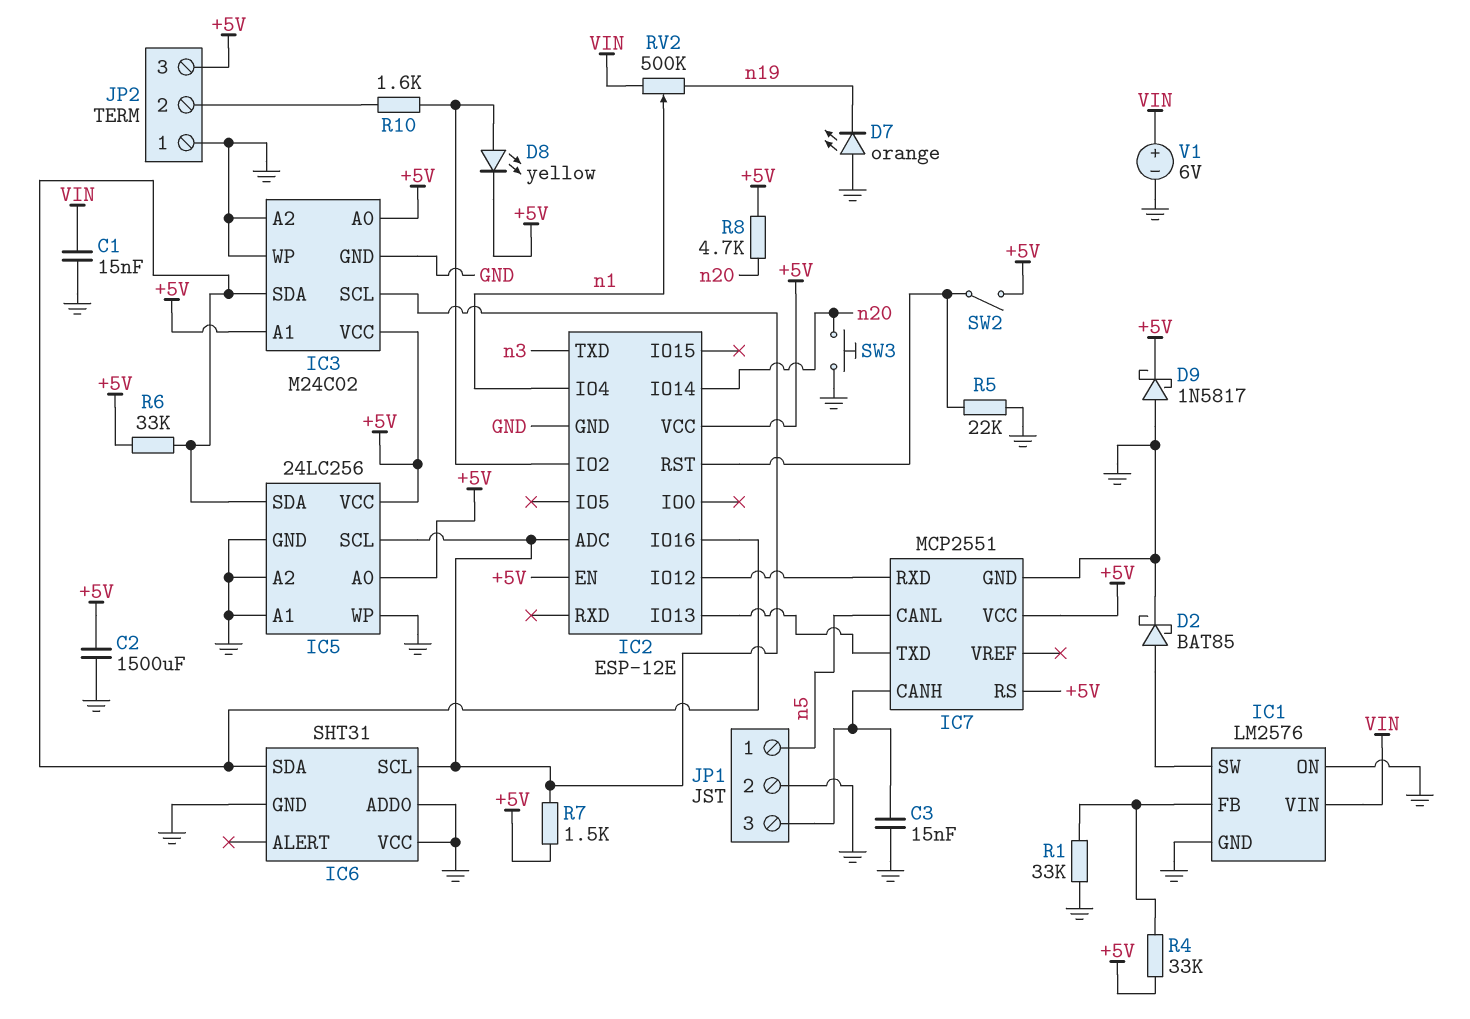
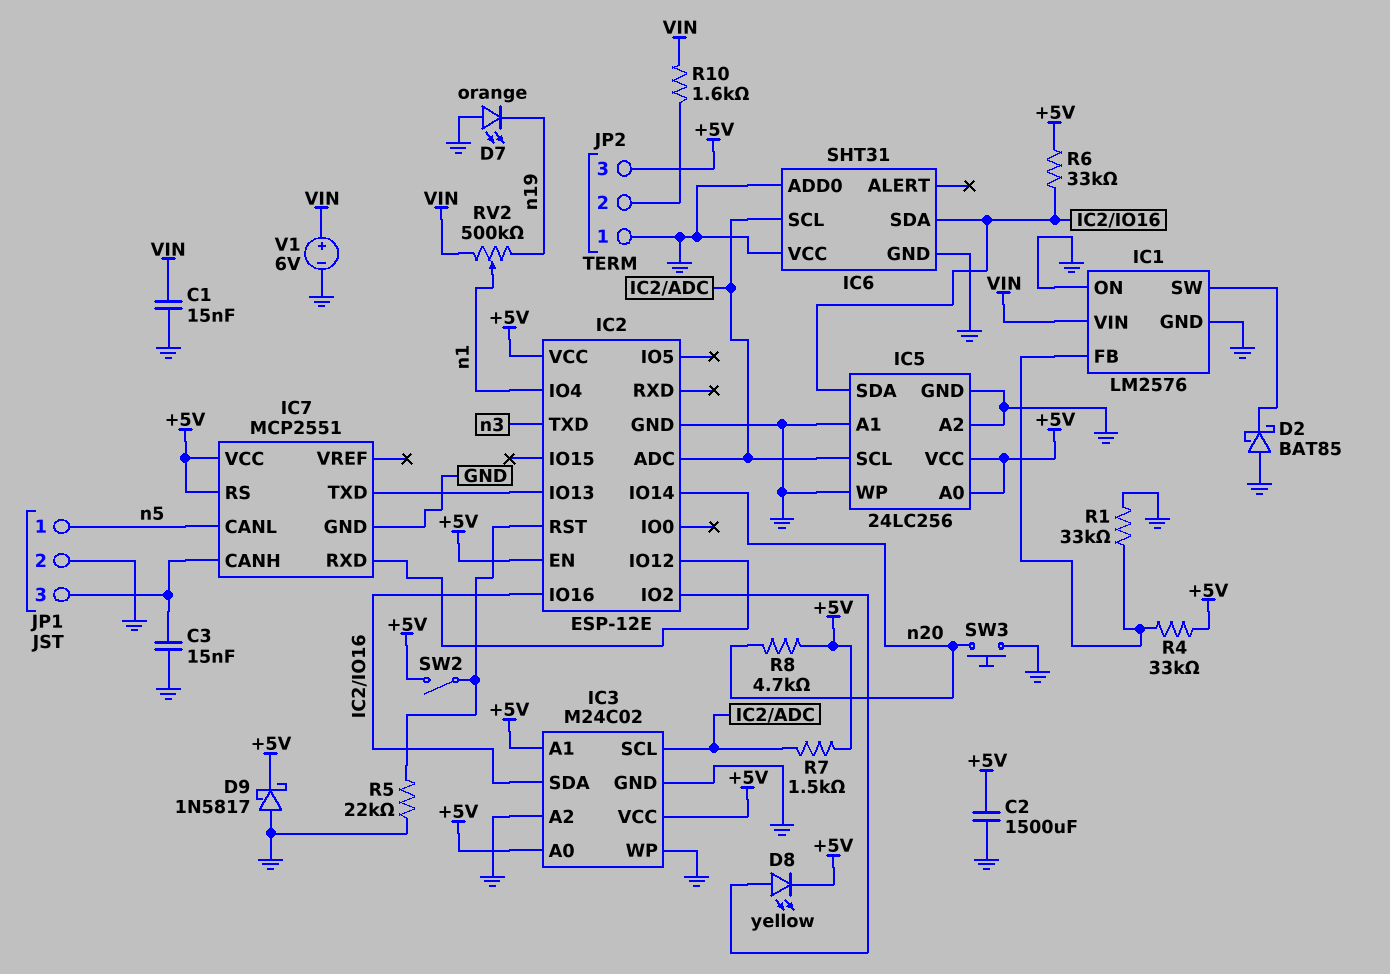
D2: schottky BAT85 (A IC1/SW, K GND) -> schottky BAT85 (A GND, K IC1/SW)
R10: 1.6k (IC2/IO2, JP2/2) -> 1.6k (JP2/2, VIN)

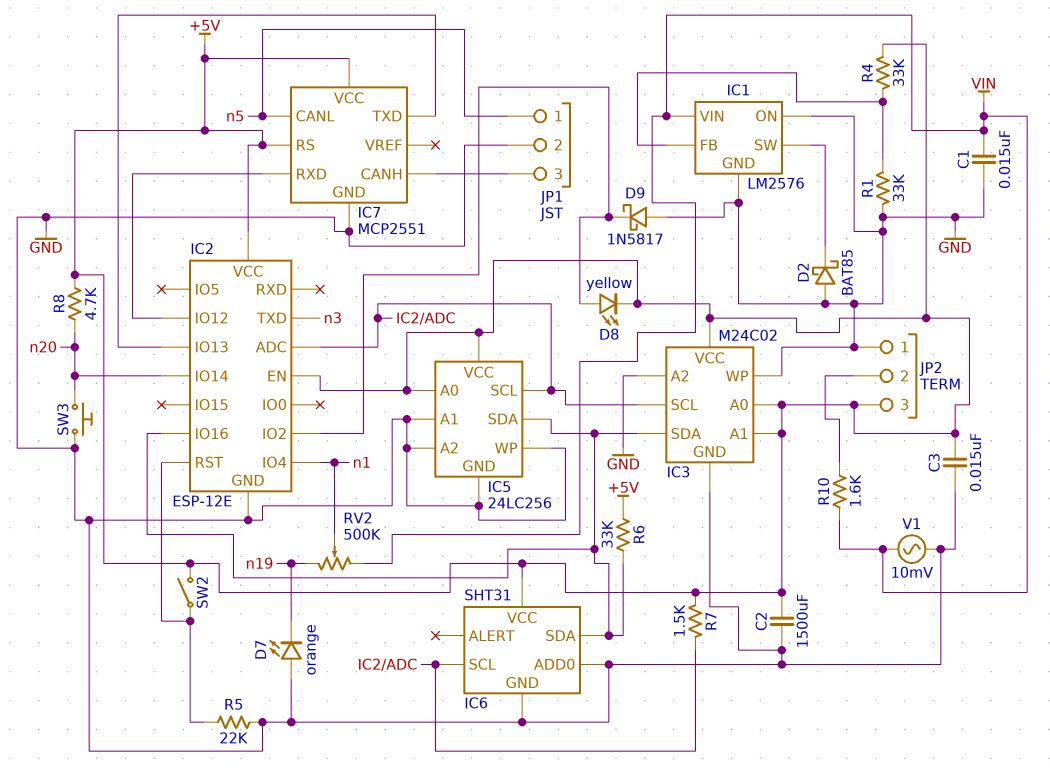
C3: 15nF (GND, IC7/CANH) -> 15nF (+5V, GND)
D9: schottky 1N5817 (A GND, K +5V) -> schottky 1N5817 (A GND, K IC2/IO2)
IC6 pin VCC: GND -> +5V
V1: 6V (plus VIN, minus GND) -> AC 10mV (GND, VIN)

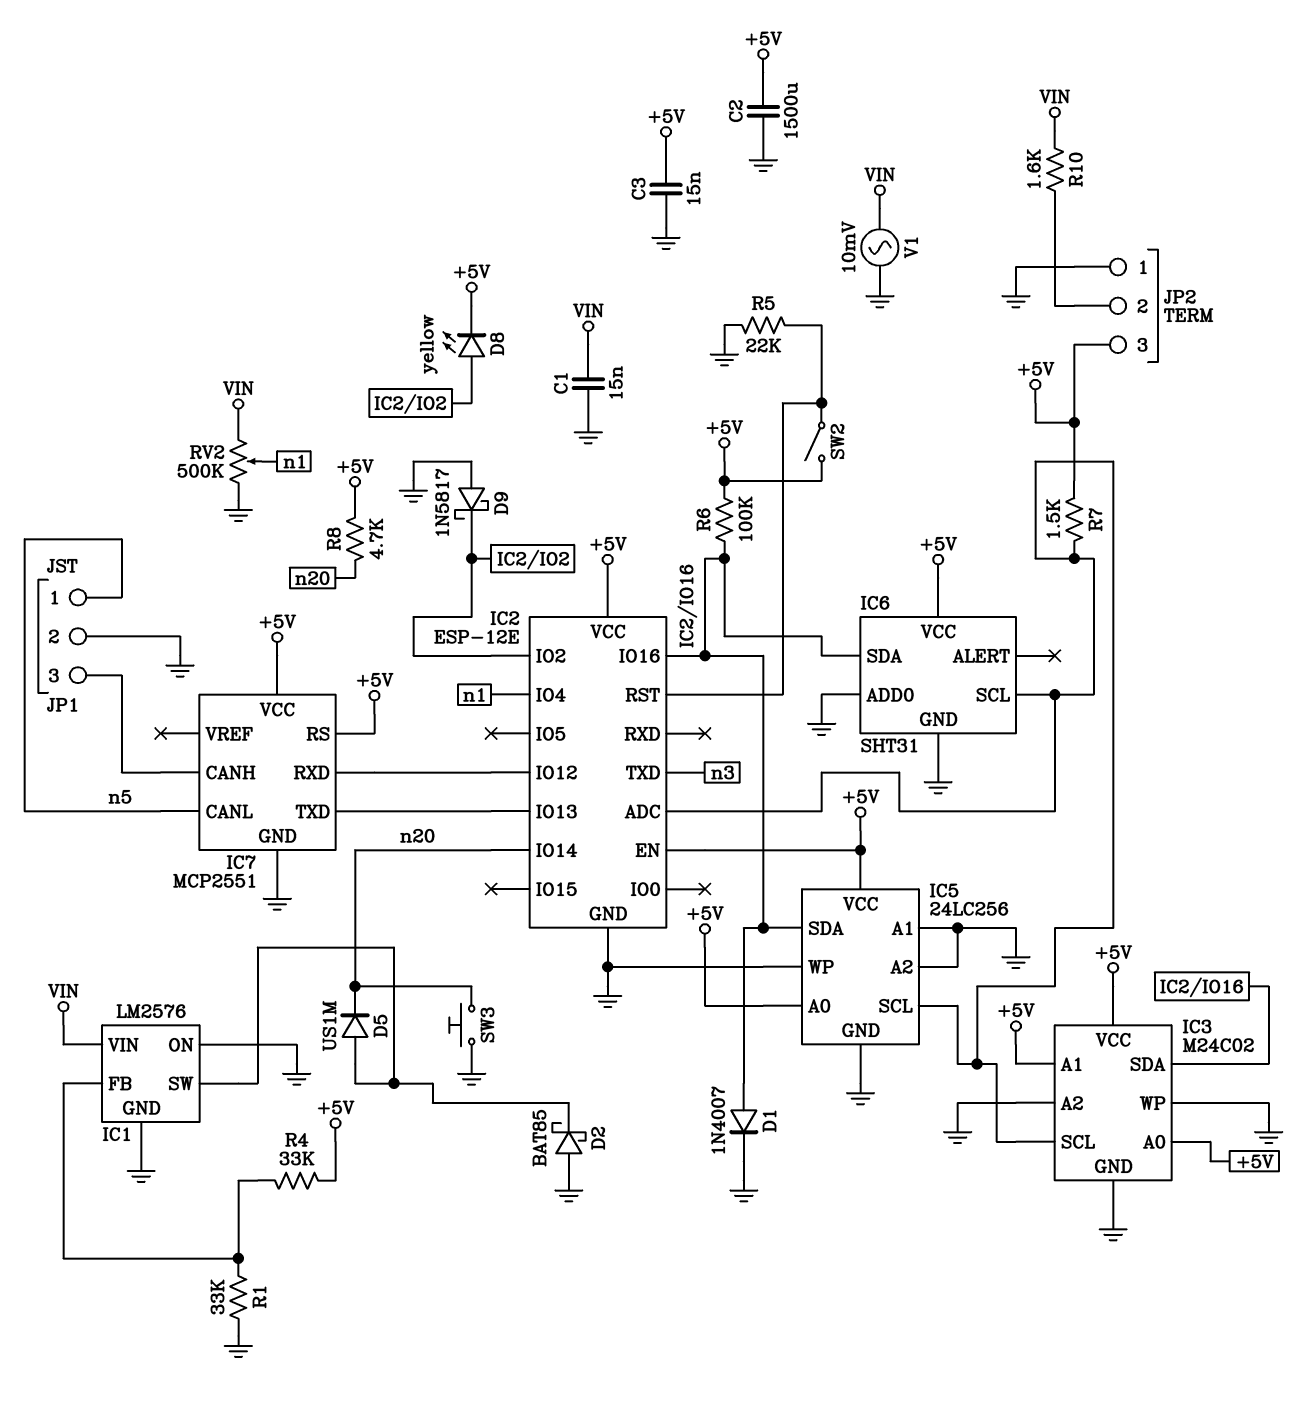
D1: none -> diode 1N4007 (A IC2/IO16, K GND)
D5: none -> diode US1M (A IC1/SW, K n20)
D7: LED orange (A GND, K n19) -> none
R6: 33k (+5V, IC2/IO16) -> 100k (+5V, IC2/IO16)
RV2: 500k (VIN, n19, wiper n1) -> 500k (GND, VIN, wiper n1)

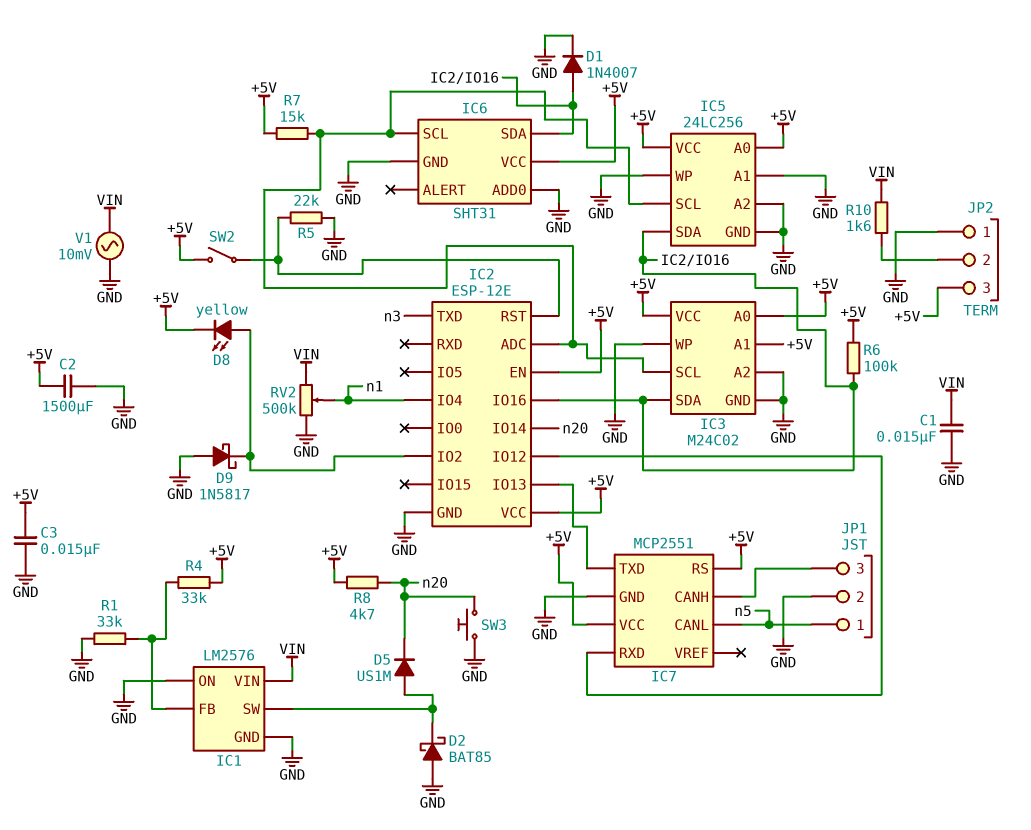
R7: 1.5k (+5V, IC2/ADC) -> 15k (+5V, IC2/ADC)

